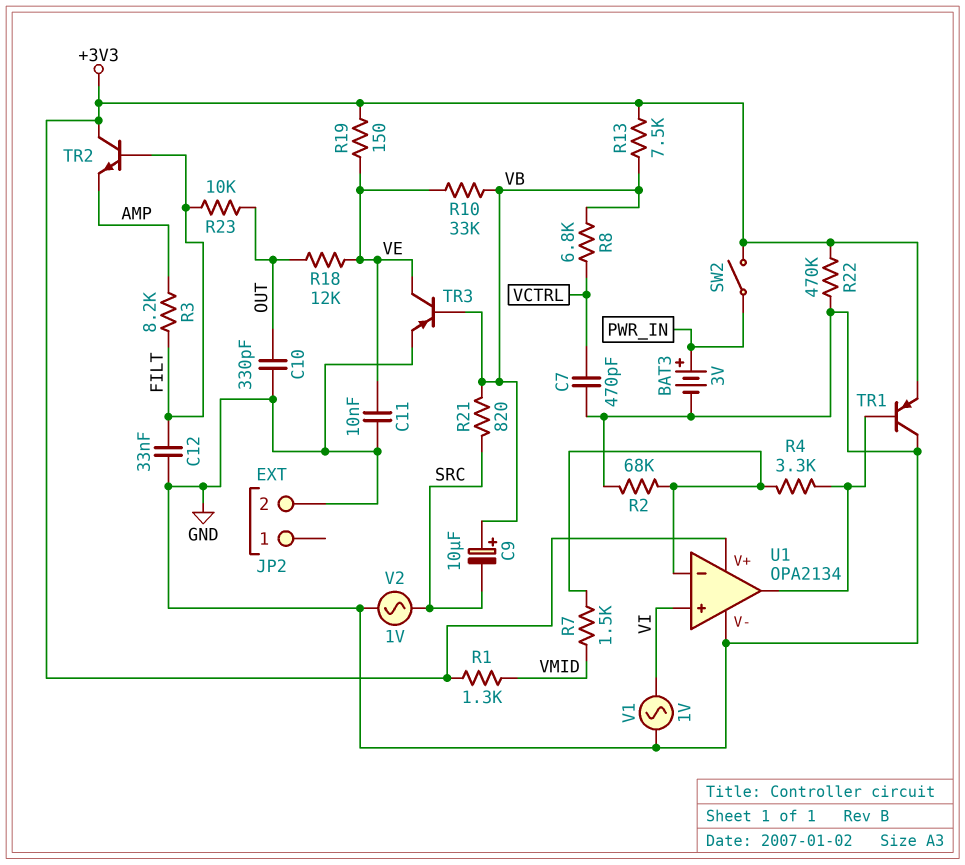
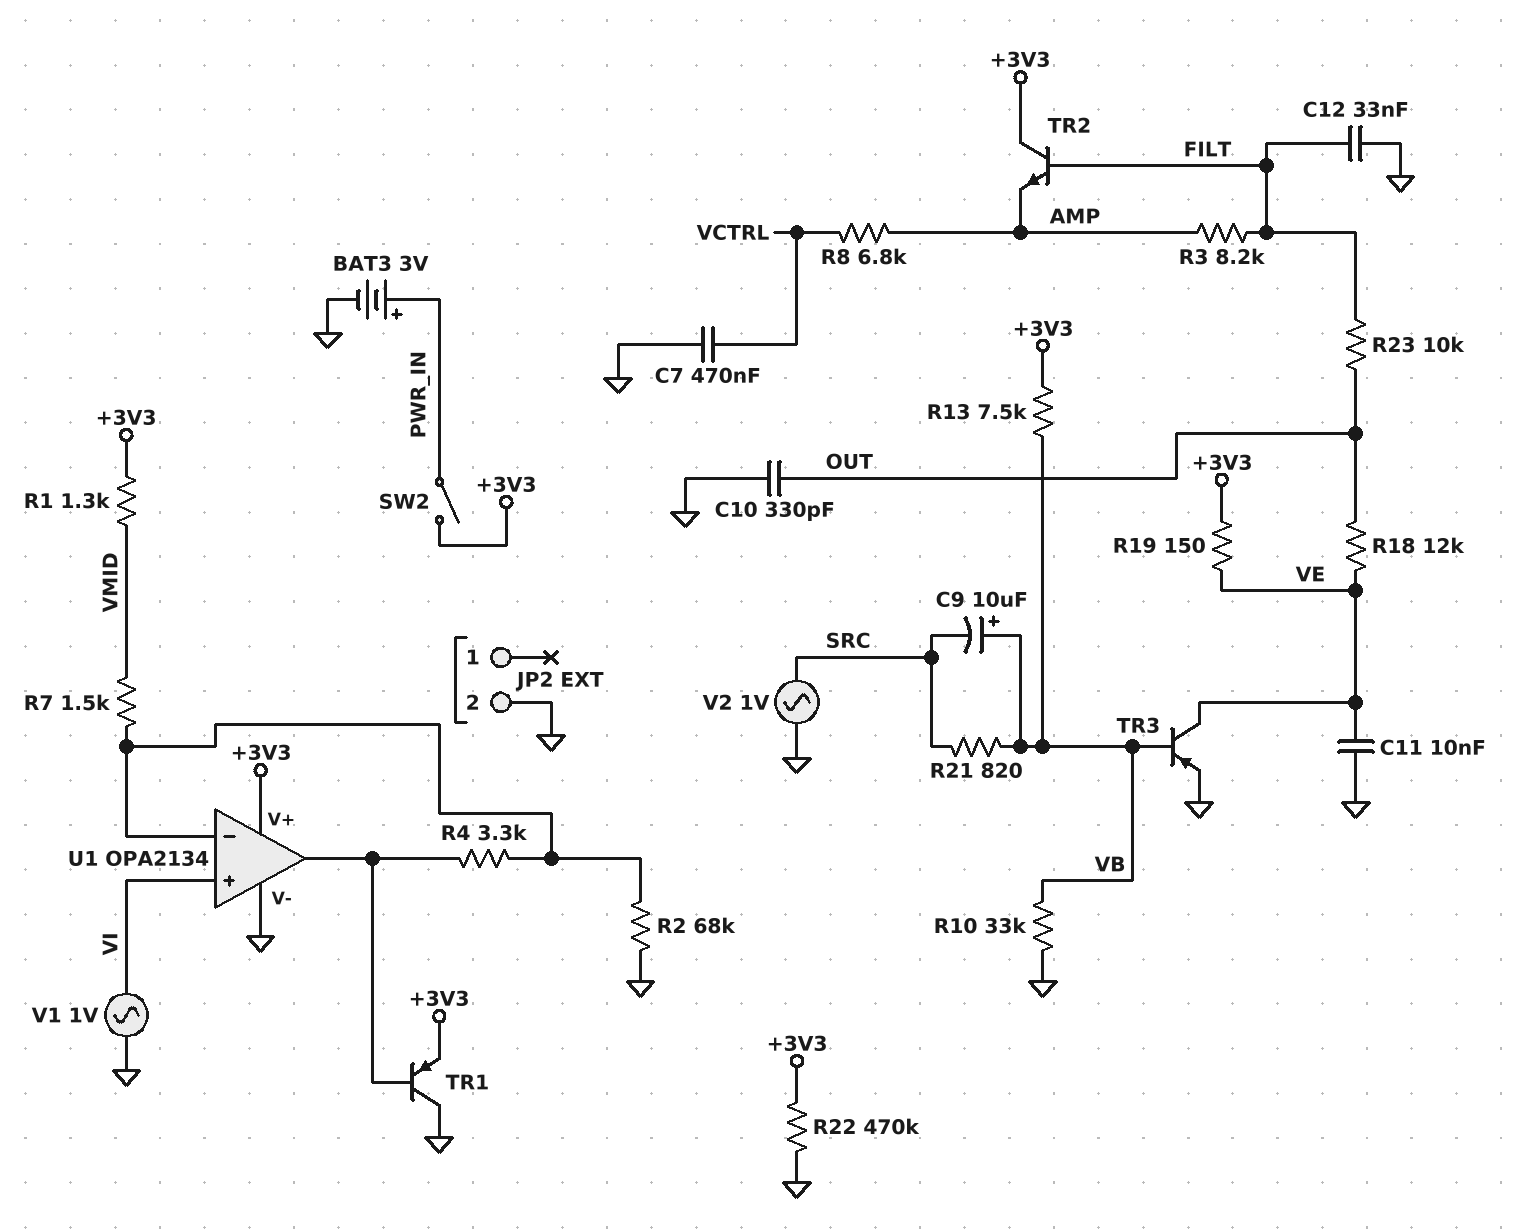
C7: 470pF (GND, VCTRL) -> 470nF (GND, VCTRL)
R8: 6.8k (VB, VCTRL) -> 6.8k (AMP, VCTRL)
R10: 33k (VB, VE) -> 33k (GND, VB)

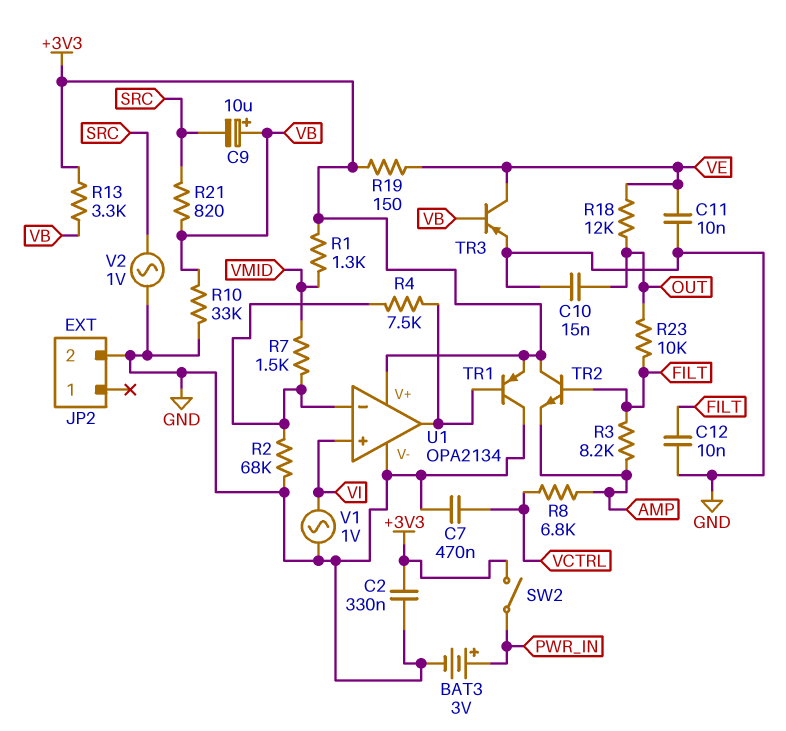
C2: none -> 330nF (+3V3, GND)
C10: 330pF (GND, OUT) -> 15nF (GND, OUT)
C12: 33nF (FILT, GND) -> 10nF (FILT, GND)
R4: 3.3k (U1/in-, U1/out) -> 7.5k (U1/in-, U1/out)
R13: 7.5k (+3V3, VB) -> 3.3k (+3V3, VB)
R22: 470k (+3V3, GND) -> none

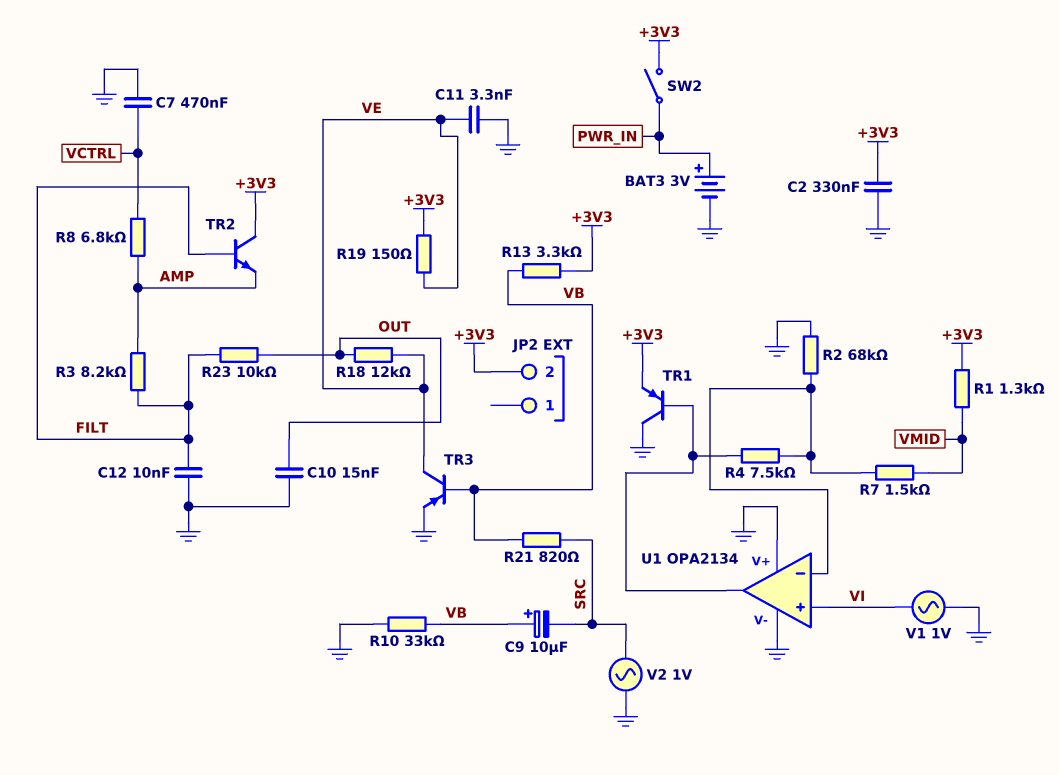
C11: 10nF (GND, VE) -> 3.3nF (GND, VE)
JP2 pin 2: GND -> +3V3
U1 pin V+: +3V3 -> GND

